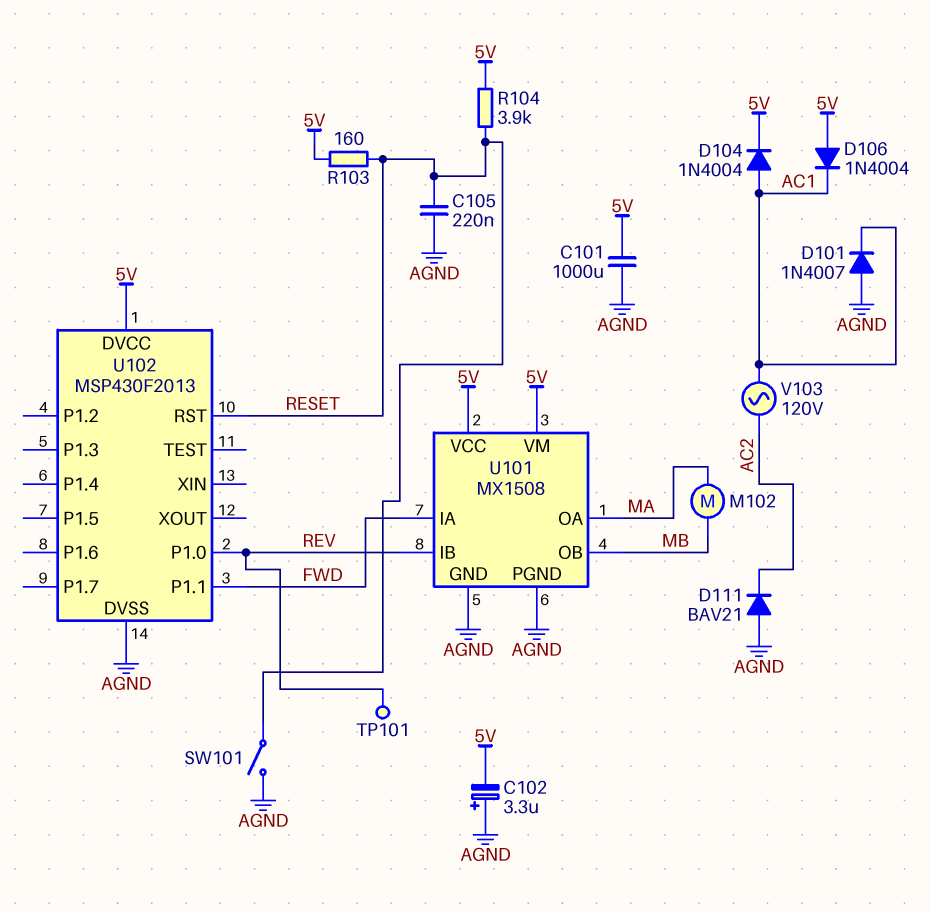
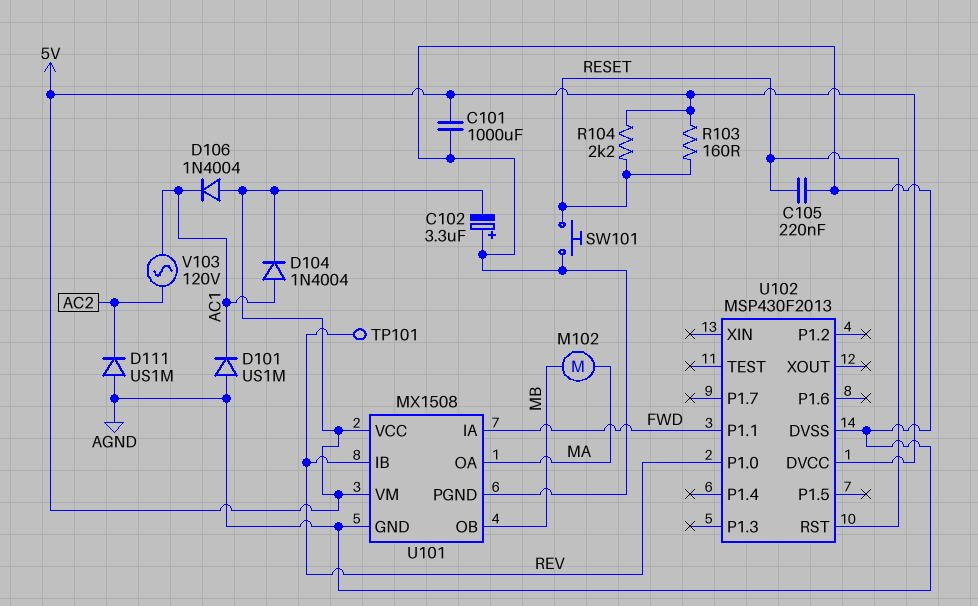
D101: diode 1N4007 (A AGND, K AC1) -> diode US1M (A AGND, K AC1)
D111: diode BAV21 (A AGND, K AC2) -> diode US1M (A AGND, K AC2)
R104: 3.9k (5V, RESET) -> 2.2k (5V, RESET)
SW101: switch (AGND, RESET) -> button (AGND, RESET)

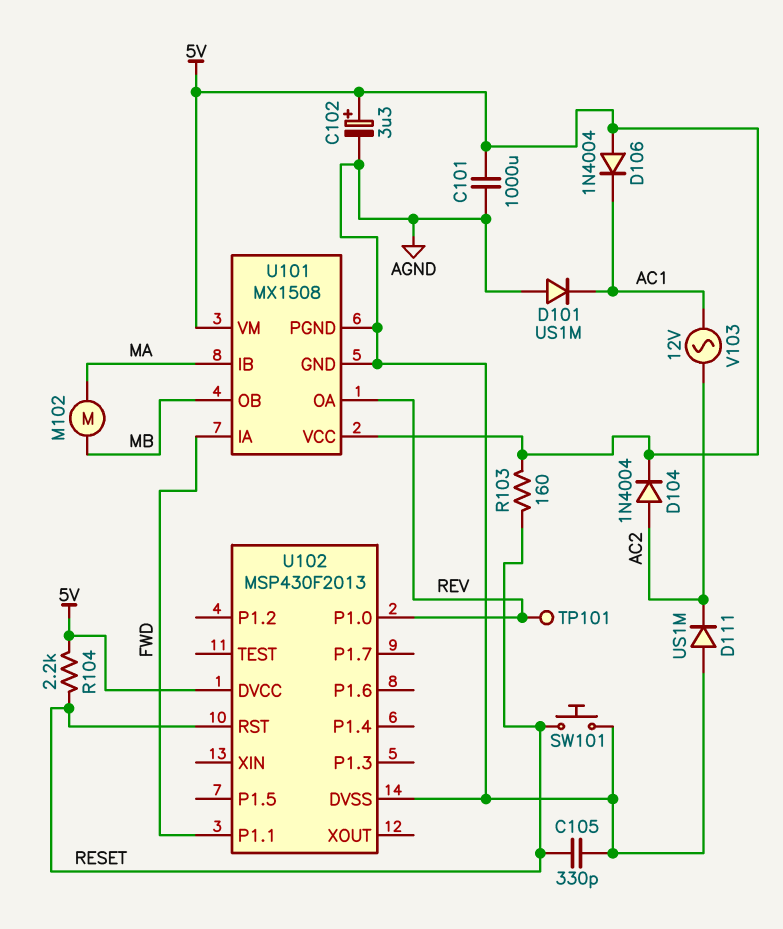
C102: 3.3uF (plus AGND, minus 5V) -> 3.3uF (plus 5V, minus AGND)
C105: 220nF (AGND, RESET) -> 330pF (AGND, RESET)
D104: diode 1N4004 (A AC1, K 5V) -> diode 1N4004 (A AC2, K 5V)
U101 pin IB: REV -> MA
U101 pin OA: MA -> REV
V103: AC 120V (AC1, AC2) -> AC 12V (AC1, AC2)

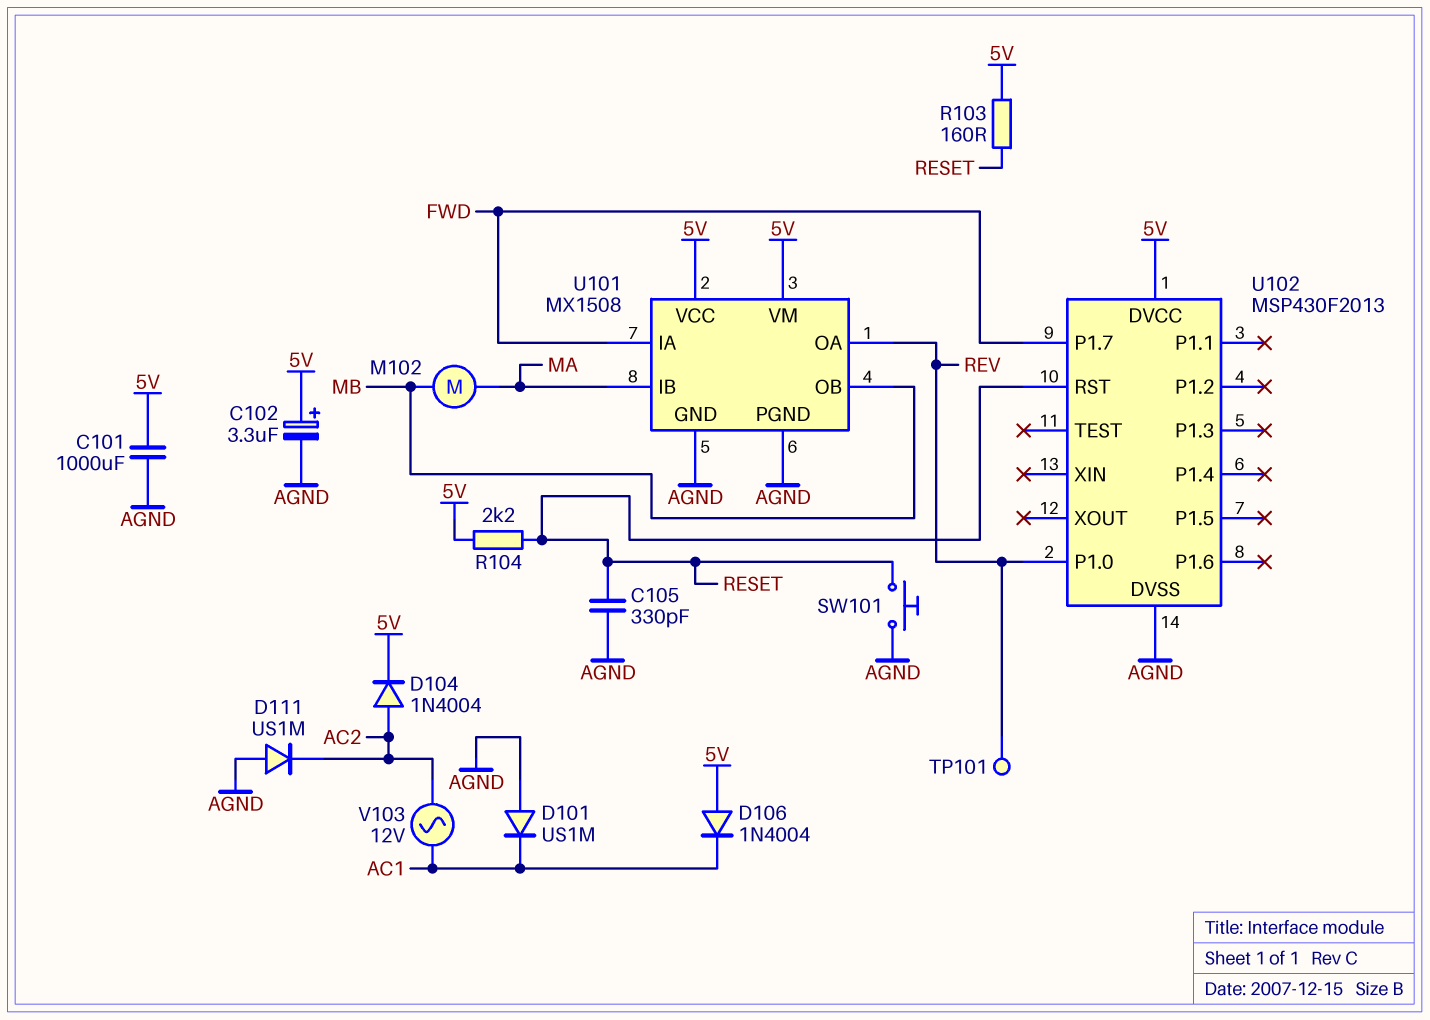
U102 pin P1.1: FWD -> none
U102 pin P1.7: none -> FWD

